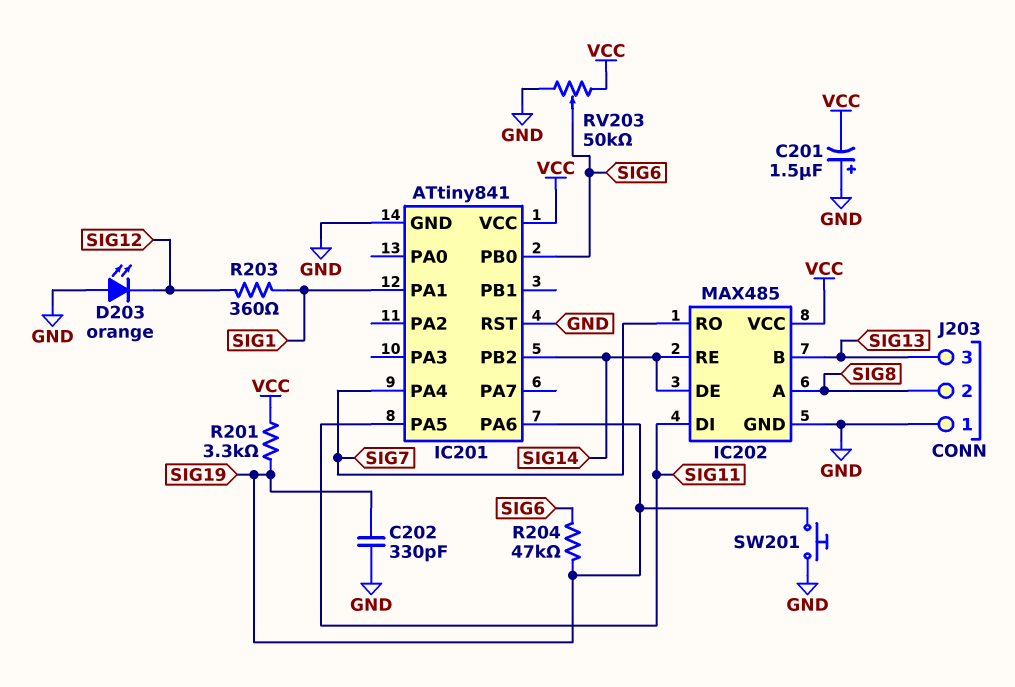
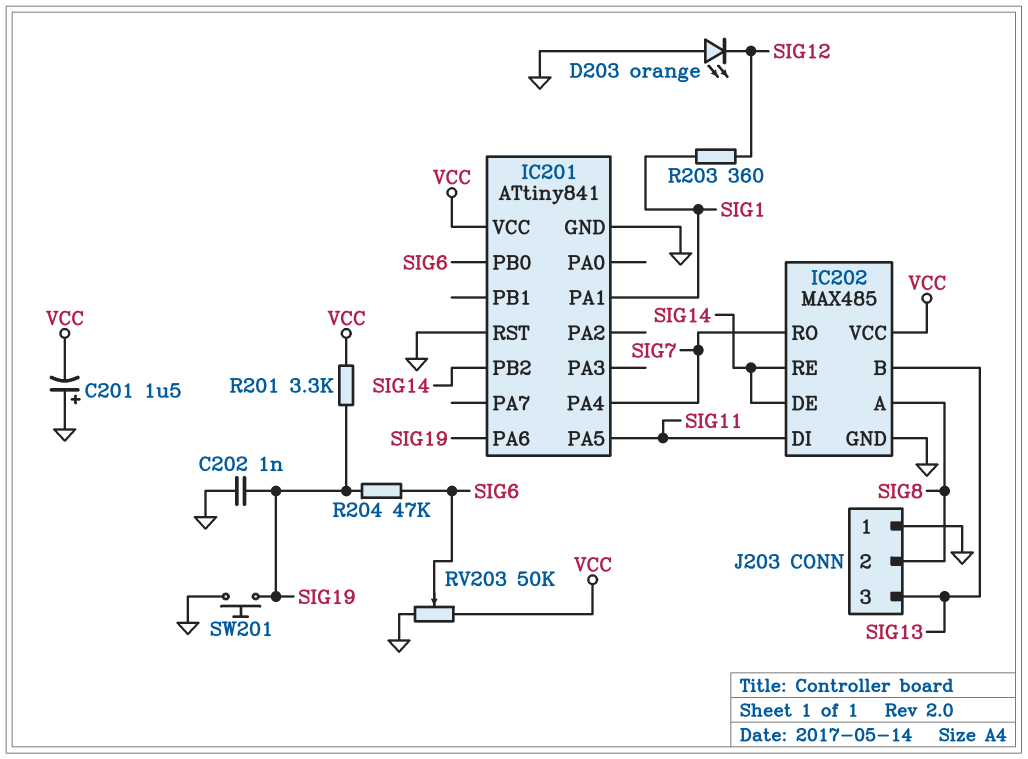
C202: 330pF (GND, SIG19) -> 1nF (GND, SIG19)

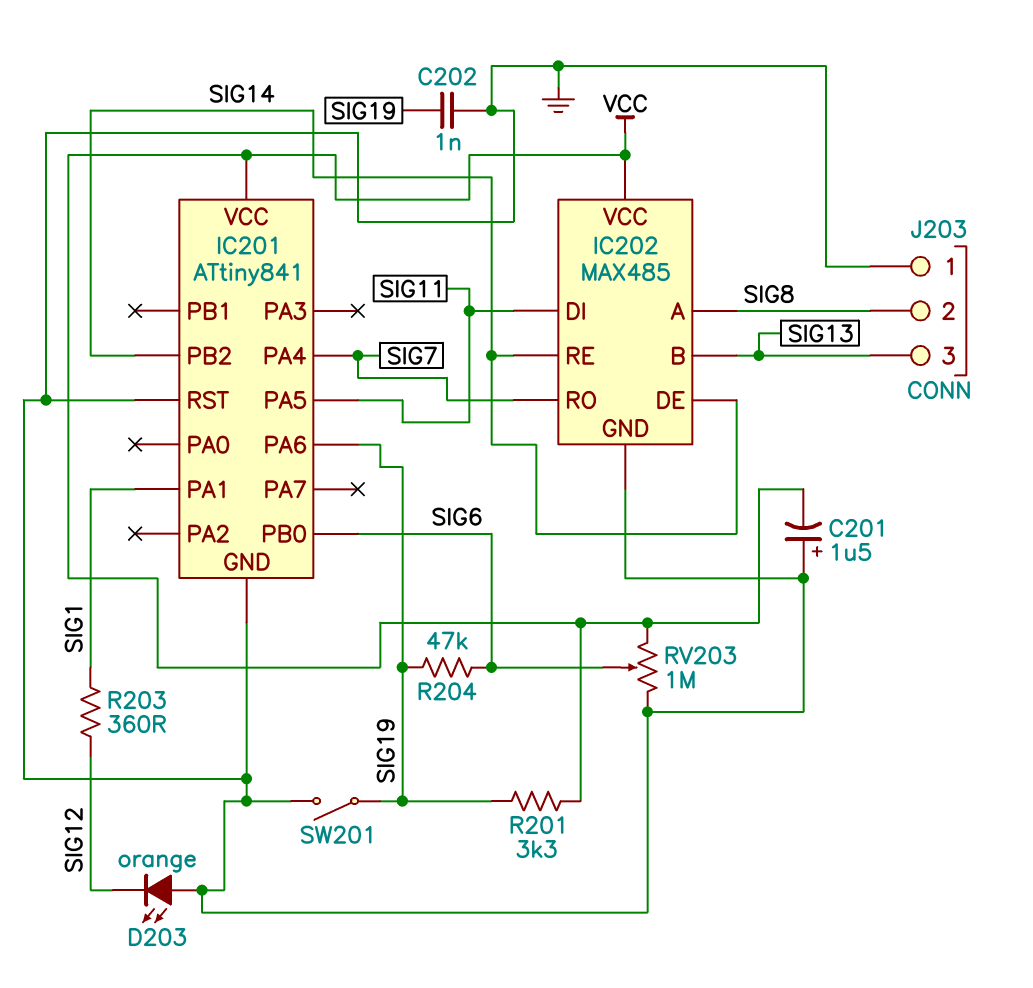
RV203: 50k (GND, VCC, wiper SIG6) -> 1M (GND, VCC, wiper SIG6)
SW201: button (GND, SIG19) -> switch (GND, SIG19)

